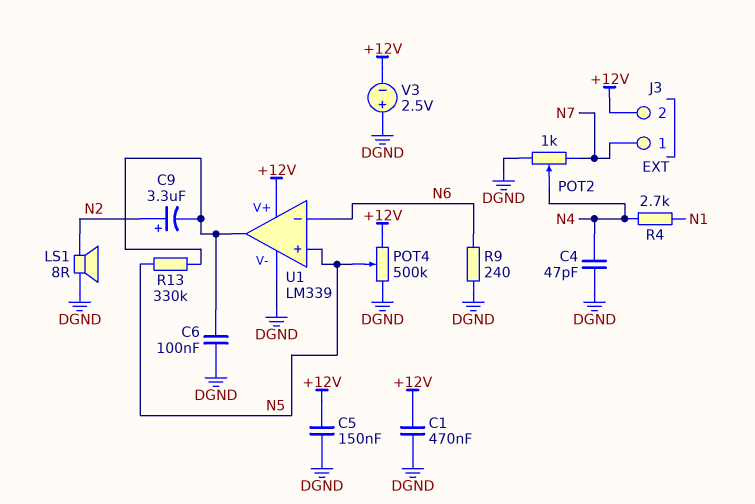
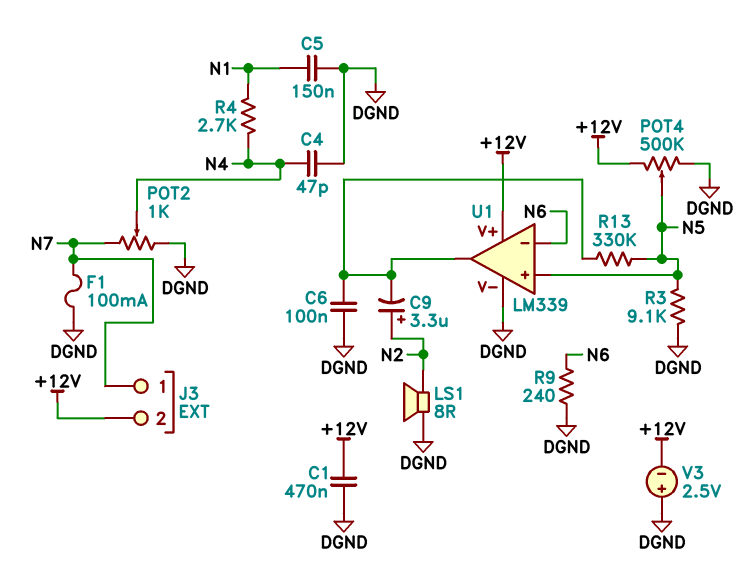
C5: 150nF (+12V, DGND) -> 150nF (DGND, N1)
F1: none -> 100mA (DGND, N7)
R3: none -> 9.1k (DGND, N5)

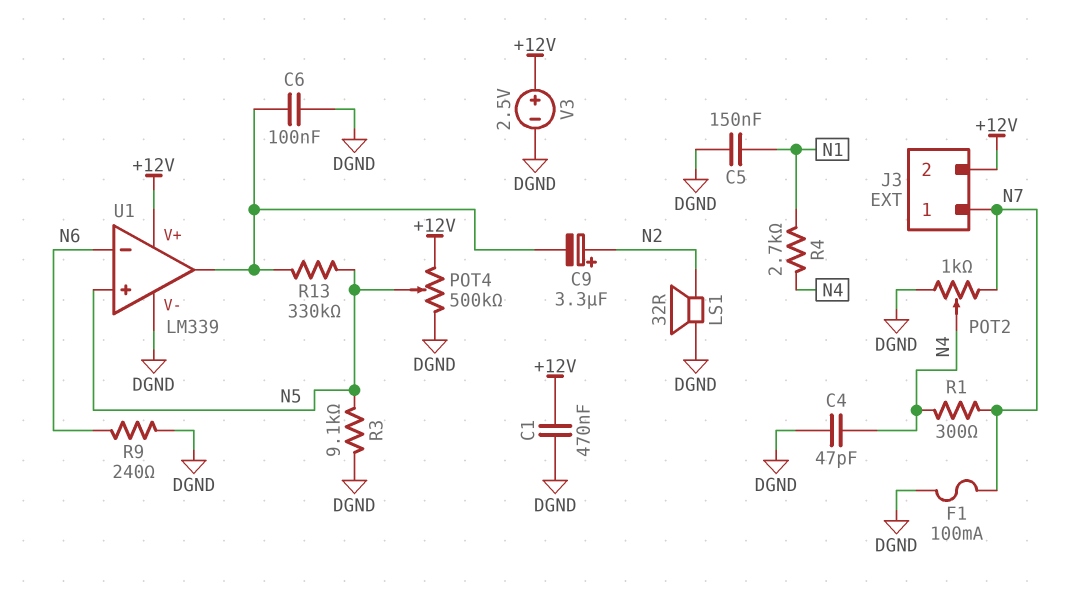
LS1: speaker 8R (DGND, N2) -> speaker 32R (DGND, N2)
R1: none -> 300 (N4, N7)
V3: 2.5V (plus DGND, minus +12V) -> 2.5V (plus +12V, minus DGND)

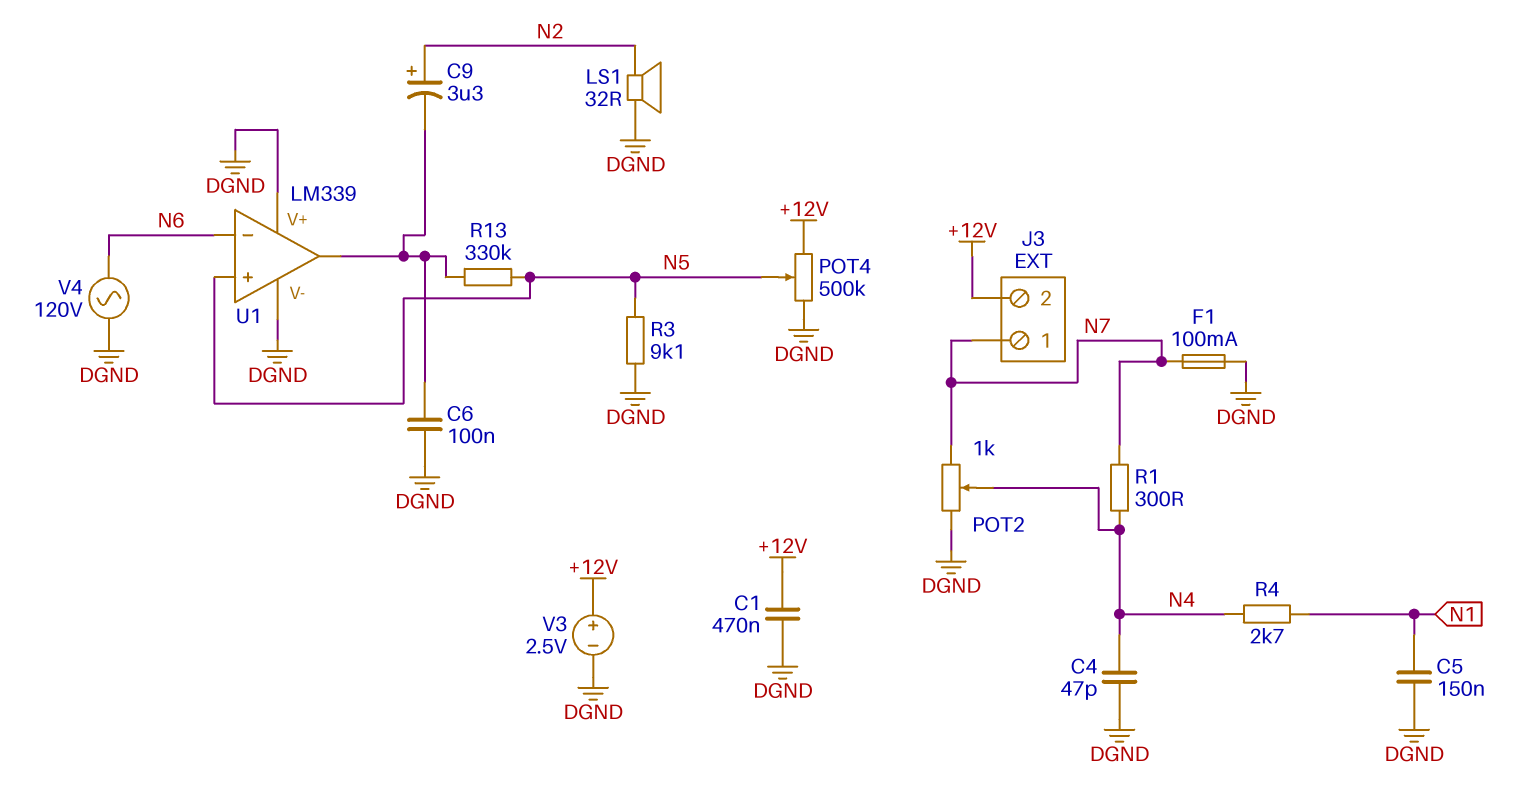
R9: 240 (DGND, N6) -> none
U1 pin V+: +12V -> DGND
V4: none -> AC 120V (DGND, N6)

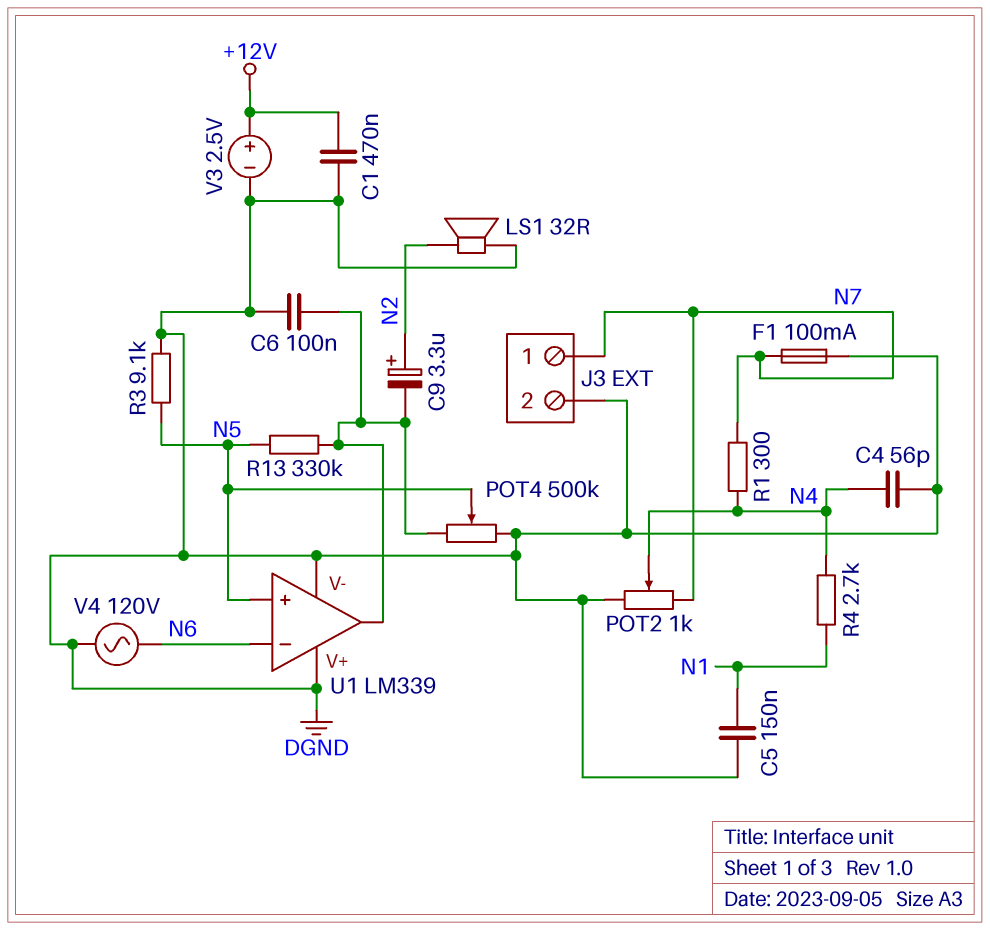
C4: 47pF (DGND, N4) -> 56pF (DGND, N4)
J3 pin 2: +12V -> DGND
POT4: 500k (+12V, DGND, wiper N5) -> 500k (DGND, U1/out, wiper N5)

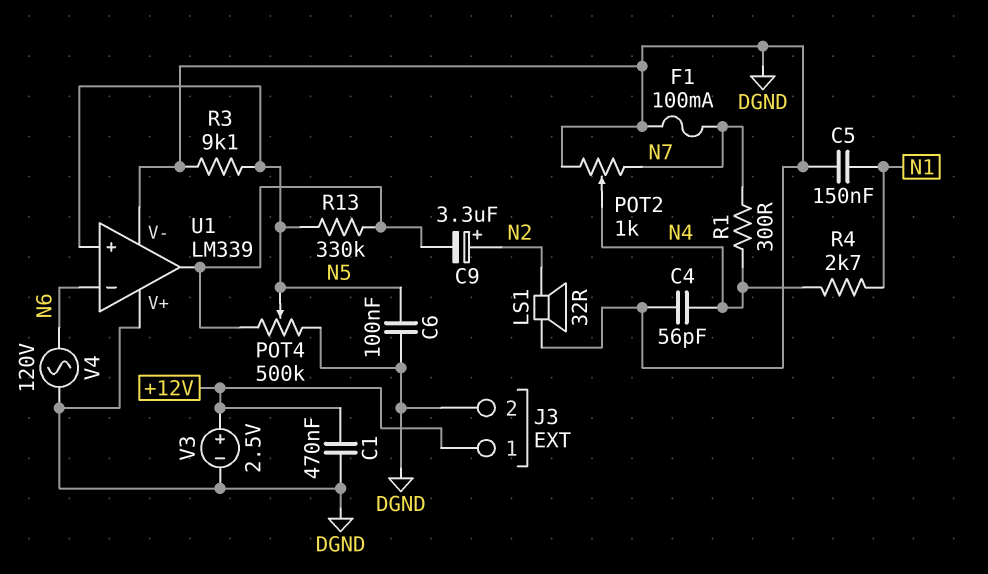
C6: 100nF (DGND, U1/out) -> 100nF (DGND, N5)
J3 pin 1: N7 -> +12V

